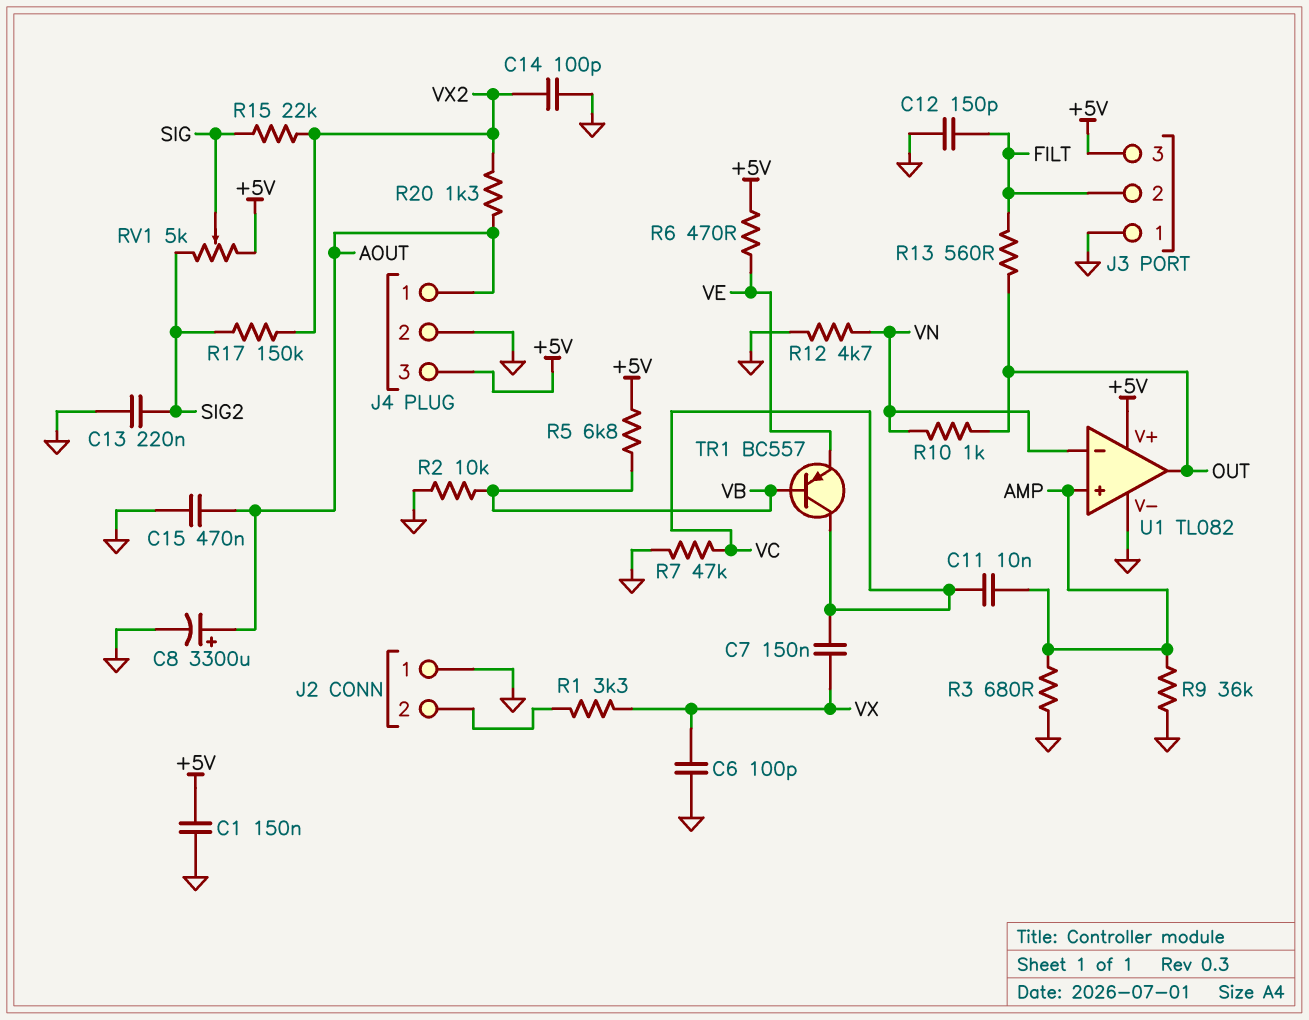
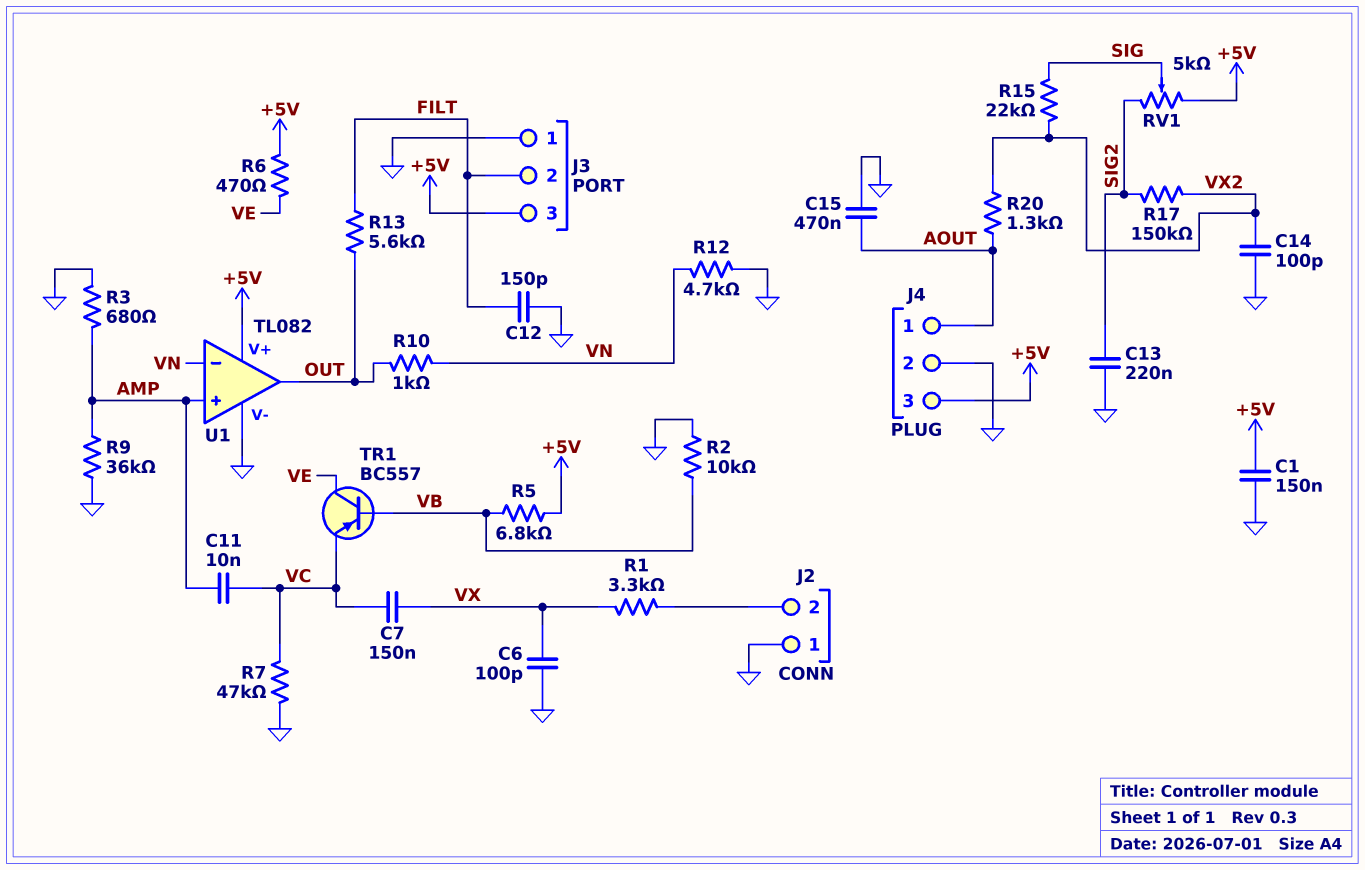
C8: 3300uF (plus AOUT, minus GND) -> none
R13: 560 (FILT, OUT) -> 5.6k (FILT, OUT)
TR1: PNP BC557 (B VB, C VC, E VE) -> PNP BC557 (B VB, C VE, E VC)

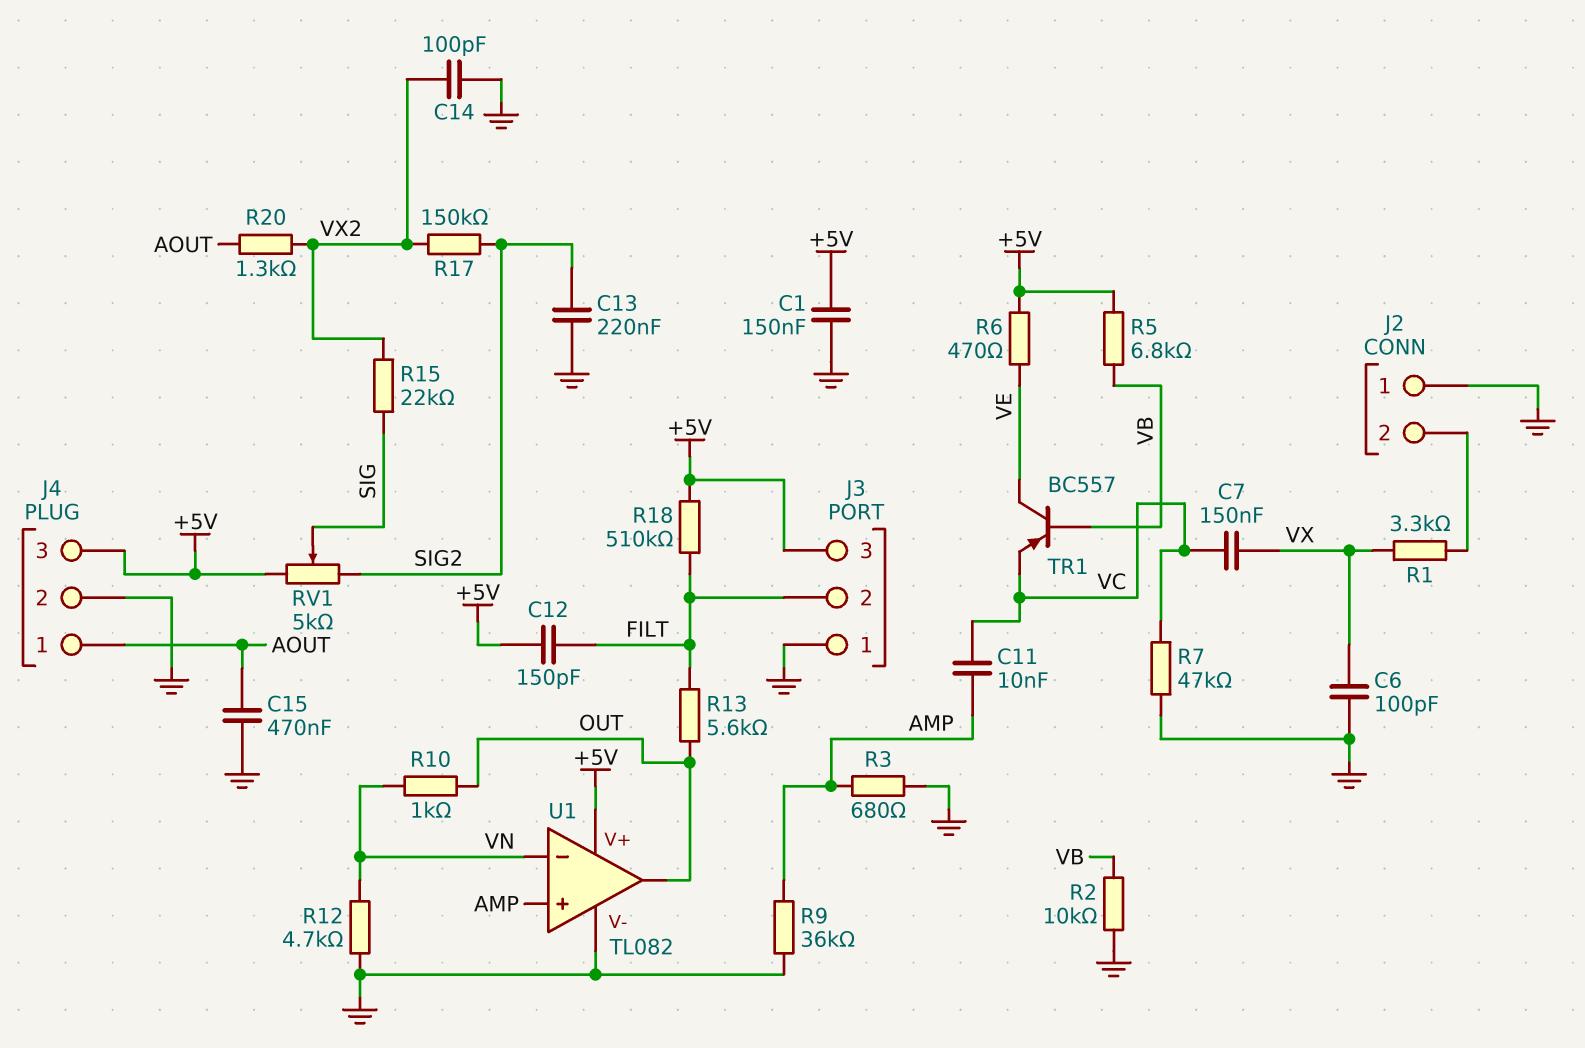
C12: 150pF (FILT, GND) -> 150pF (+5V, FILT)
R18: none -> 510k (+5V, FILT)

